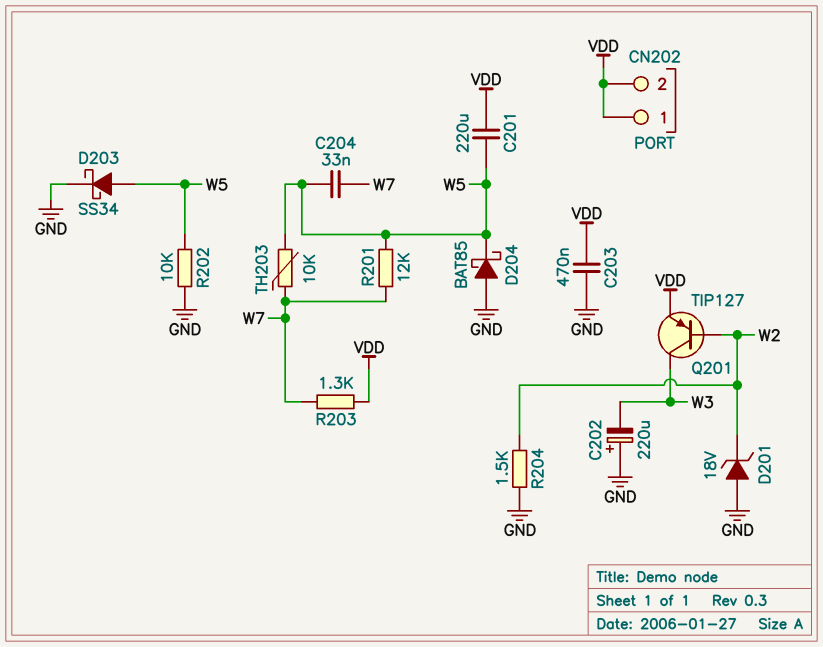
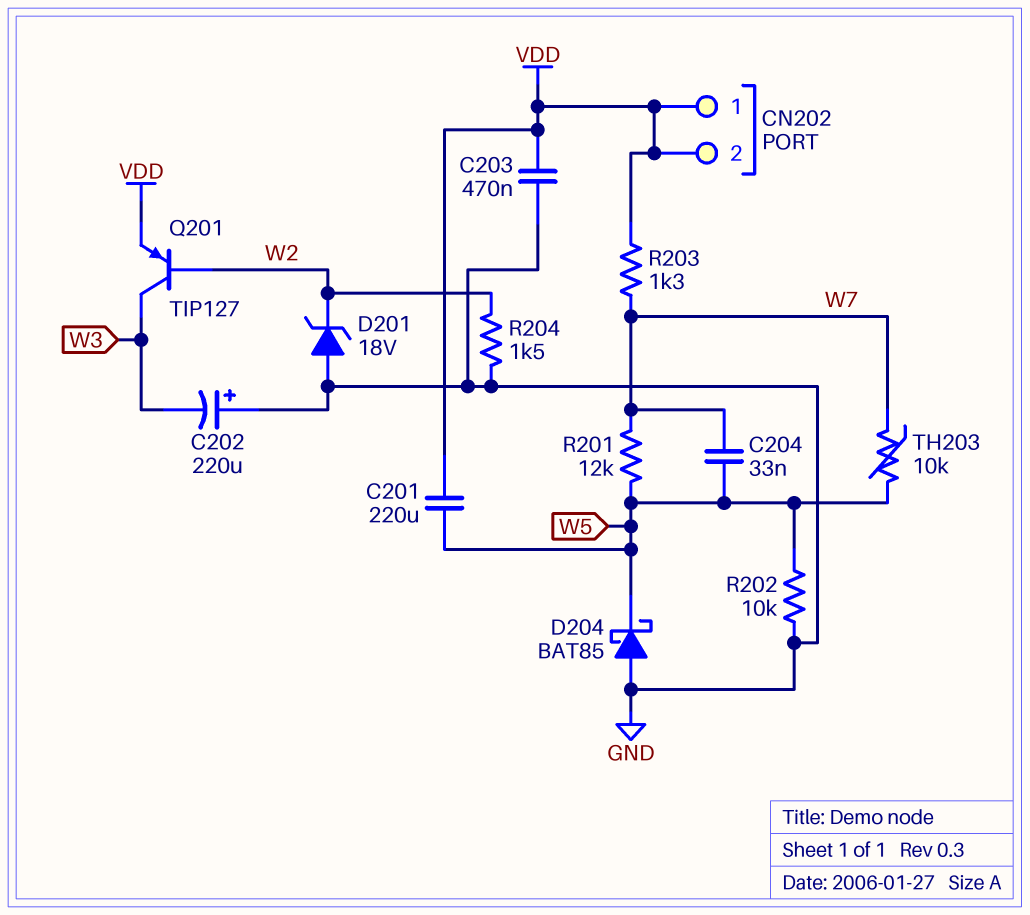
D203: schottky SS34 (A W5, K GND) -> none

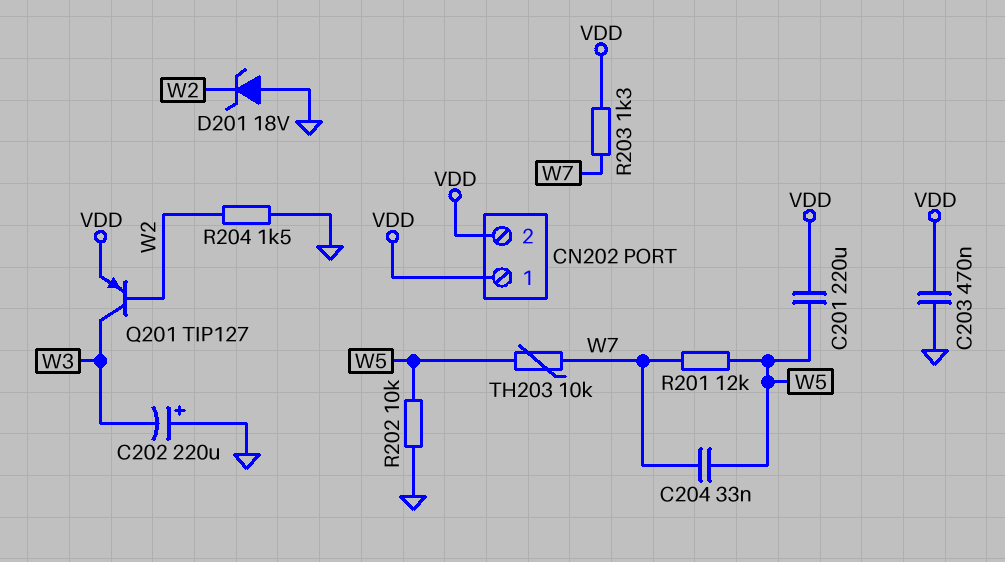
D204: schottky BAT85 (A GND, K W5) -> none

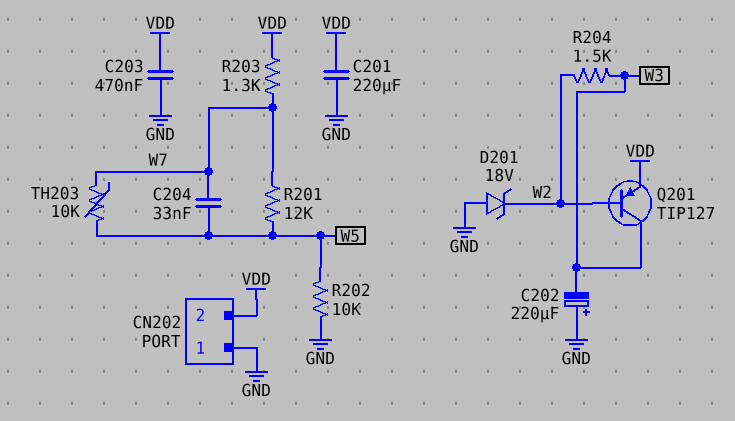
C201: 220uF (VDD, W5) -> 220uF (GND, VDD)
CN202 pin 1: VDD -> GND
R204: 1.5k (GND, W2) -> 1.5k (W2, W3)

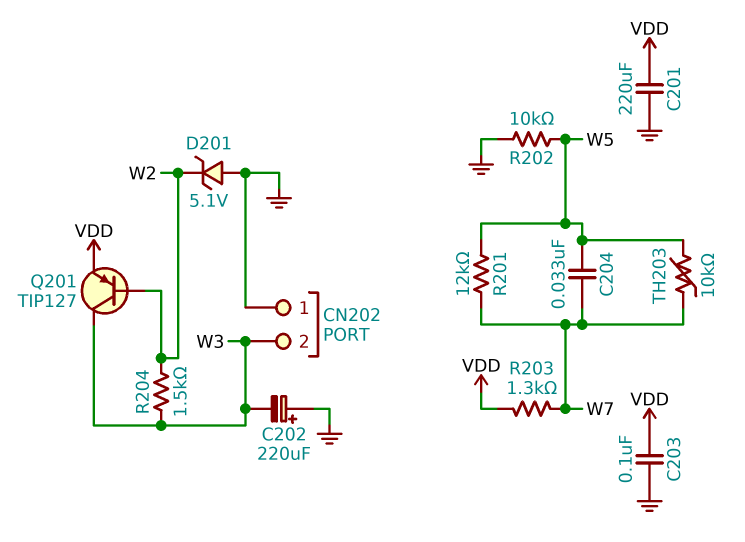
C203: 470nF (GND, VDD) -> 100nF (GND, VDD)
CN202 pin 2: VDD -> W3
D201: zener 18V (A GND, K W2) -> zener 5.1V (A GND, K W2)

